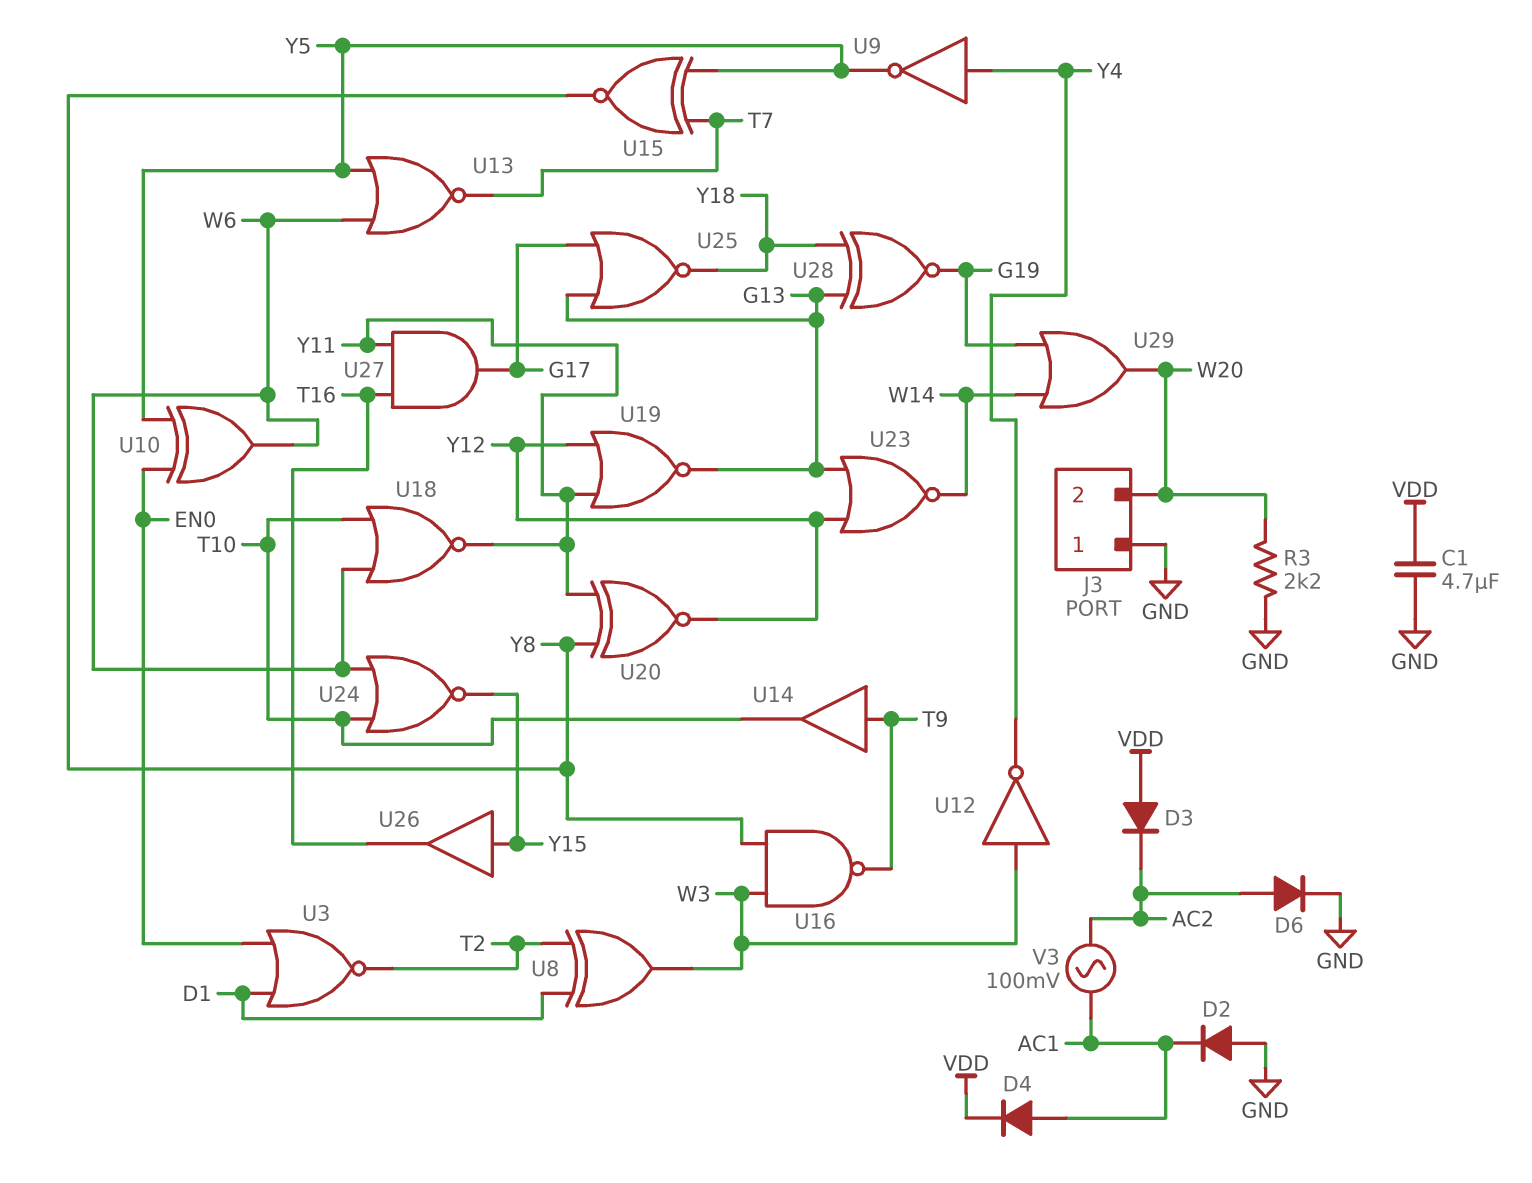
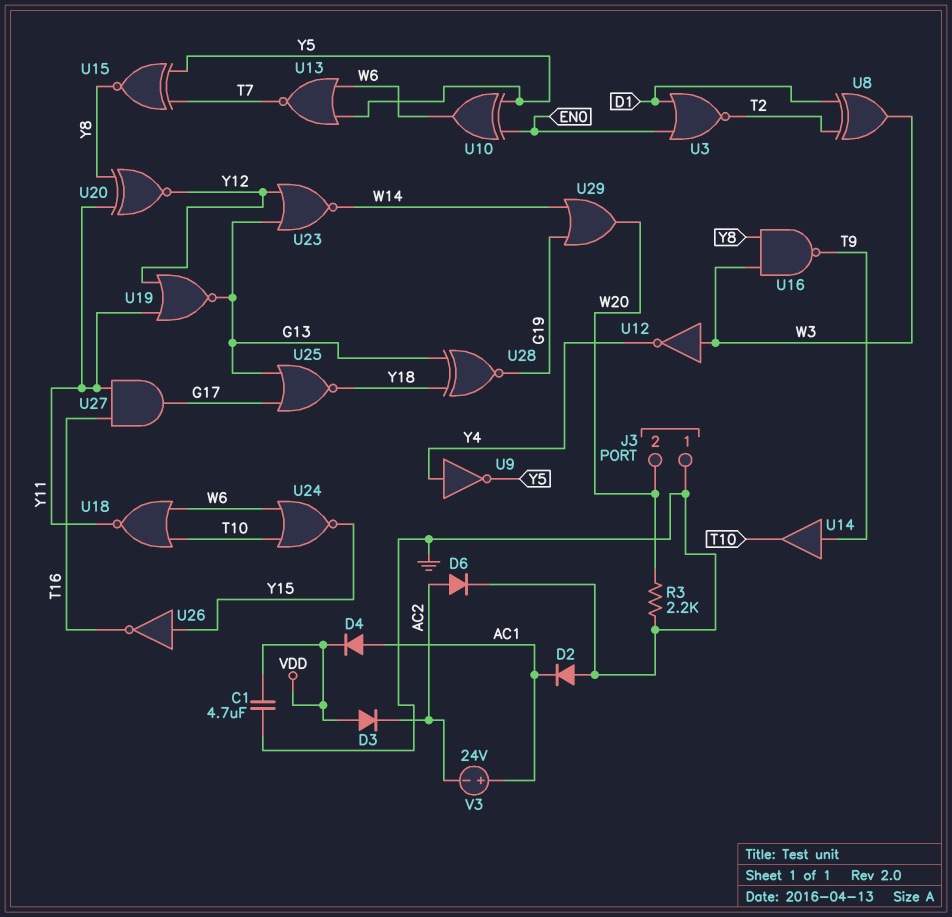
U26: buffer (in Y15, out T16) -> NOT (in Y15, out T16)
V3: AC 100mV (AC1, AC2) -> 24V (plus AC1, minus AC2)

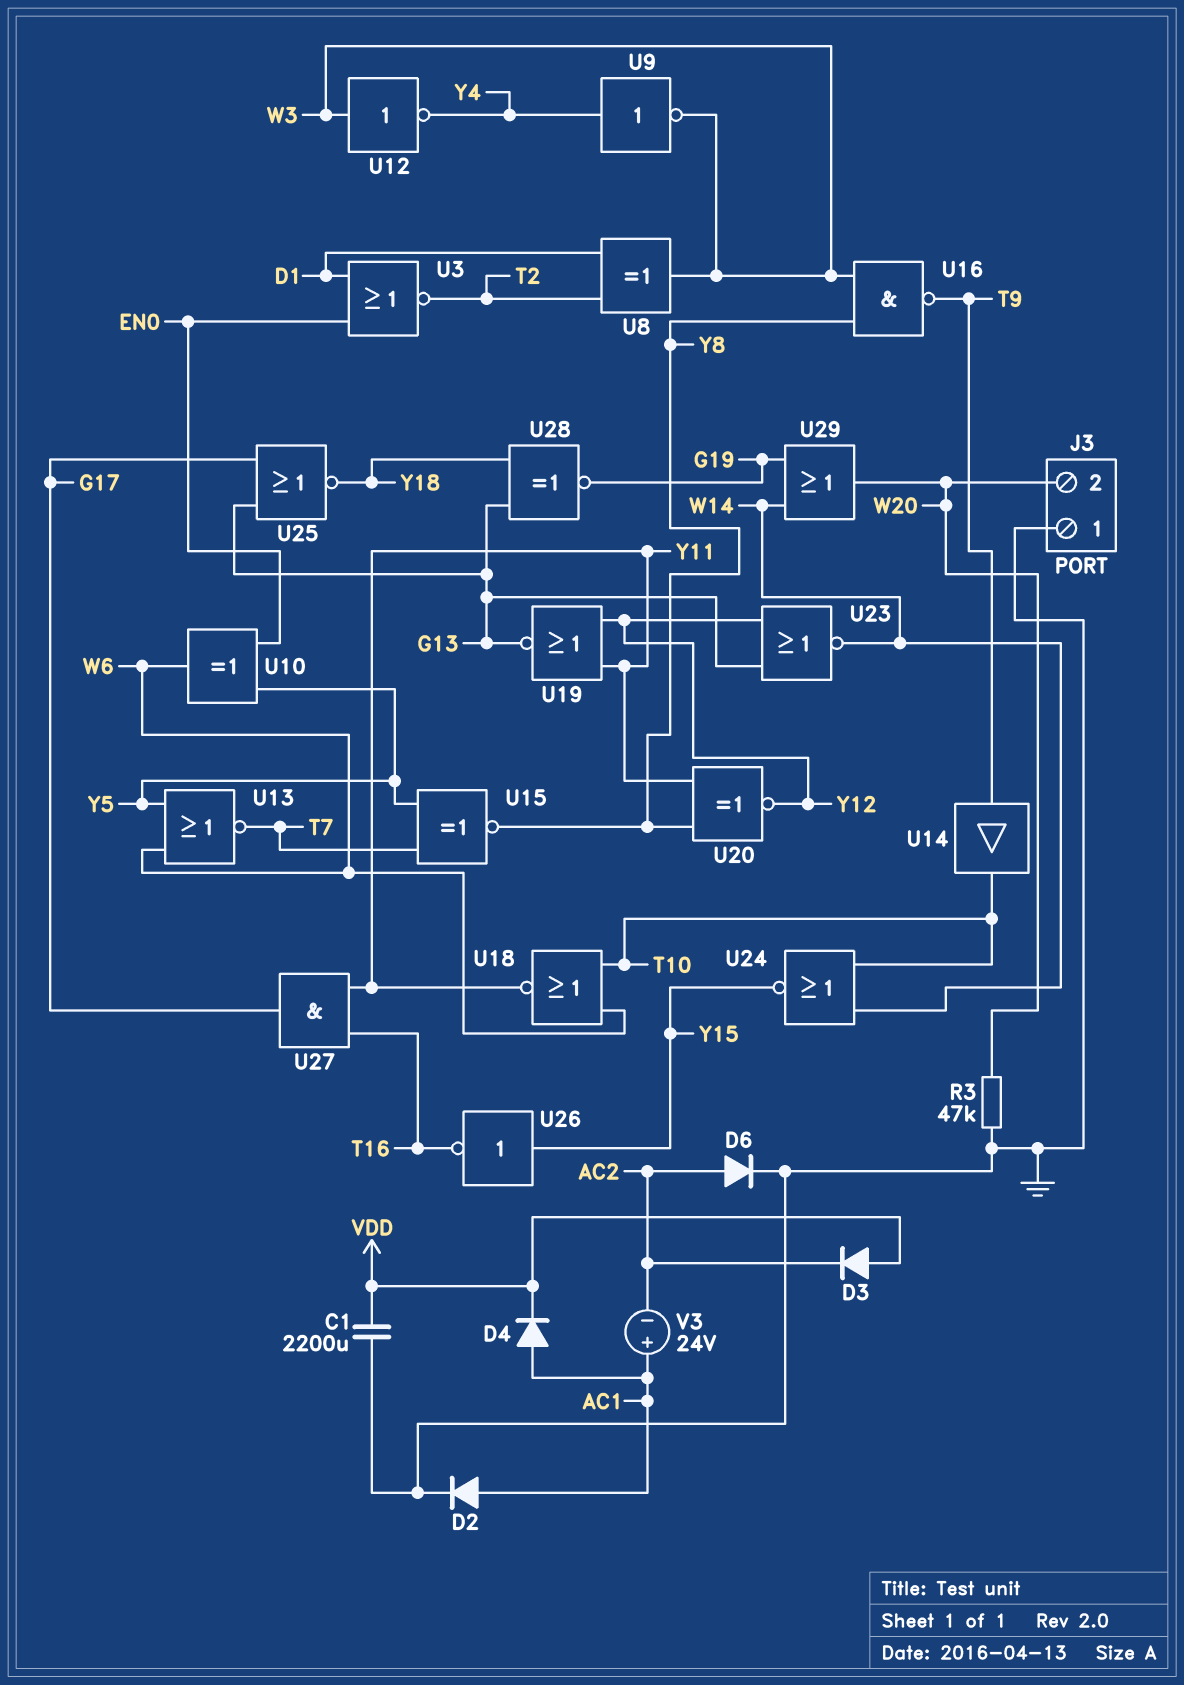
C1: 4.7uF (GND, VDD) -> 2200uF (GND, VDD)
D2: diode (A GND, K AC1) -> diode (A AC1, K GND)
R3: 2.2k (GND, W20) -> 47k (GND, W20)
U9: NOT (in Y4, out Y5) -> NOT (in Y4, out W3)
U24: NOR (in T10, in W6, out Y15) -> NOR (in T10, in W14, out Y15)

